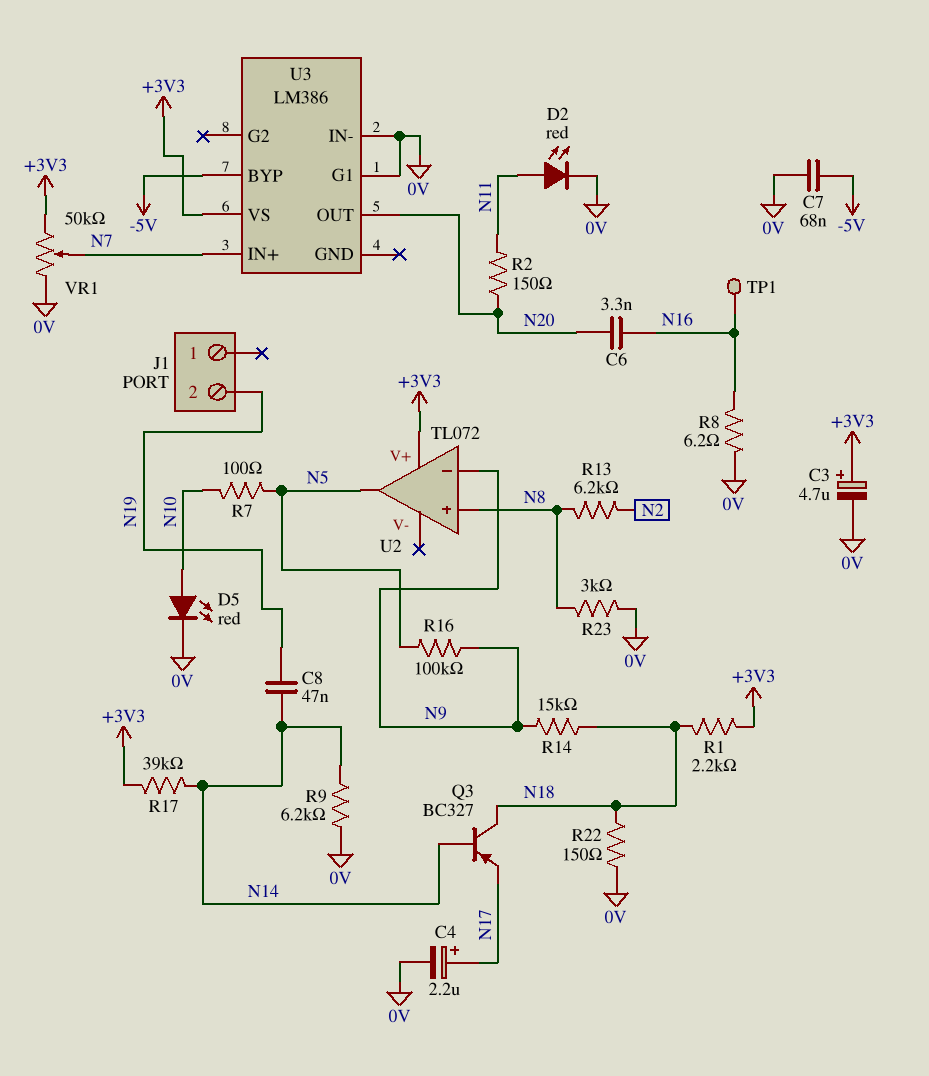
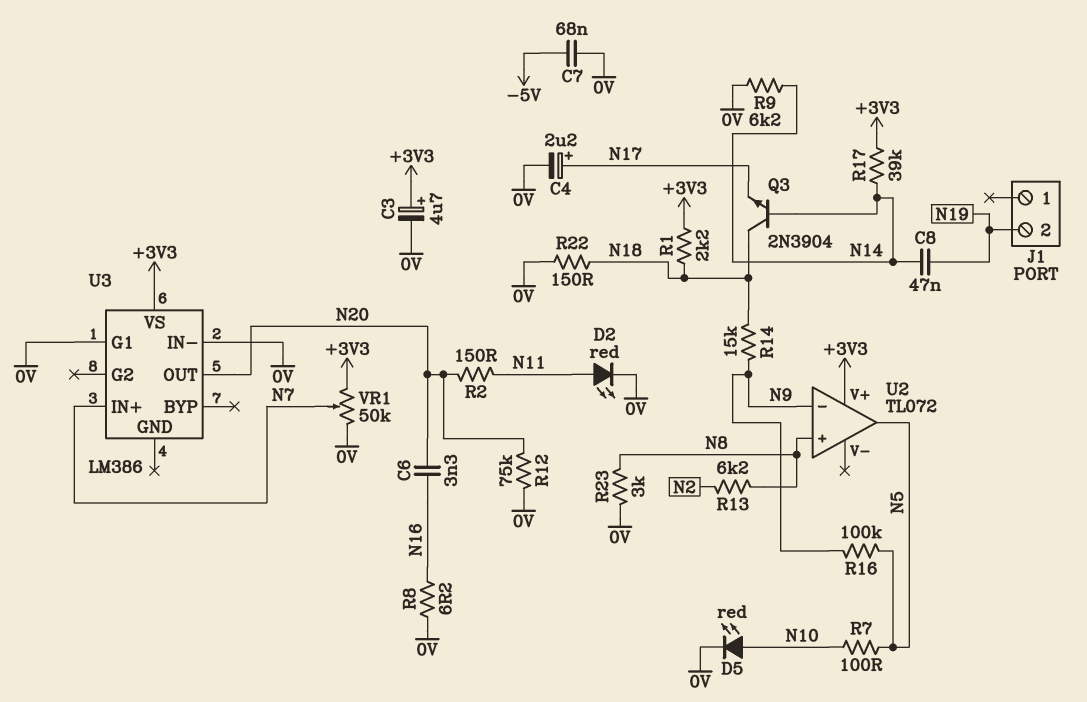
Q3: PNP BC327 (B N14, C N18, E N17) -> NPN 2N3904 (B N14, C N18, E N17)
R12: none -> 75k (0V, N20)
TP1: test point (N16) -> none
U3 pin BYP: -5V -> none

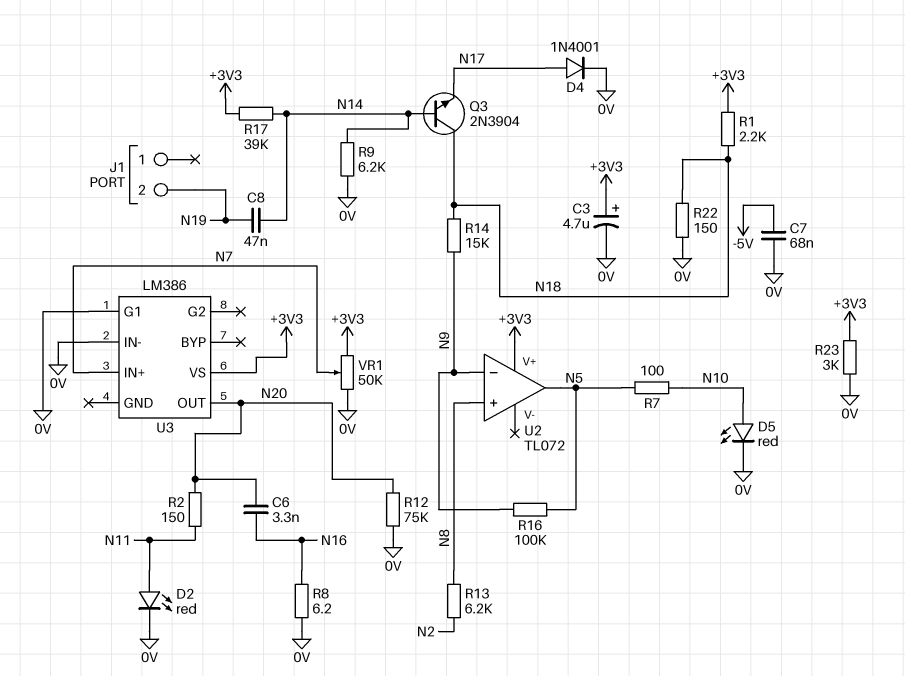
C4: 2.2uF (plus N17, minus 0V) -> none
D4: none -> diode 1N4001 (A N17, K 0V)
R23: 3k (0V, N8) -> 3k (+3V3, 0V)

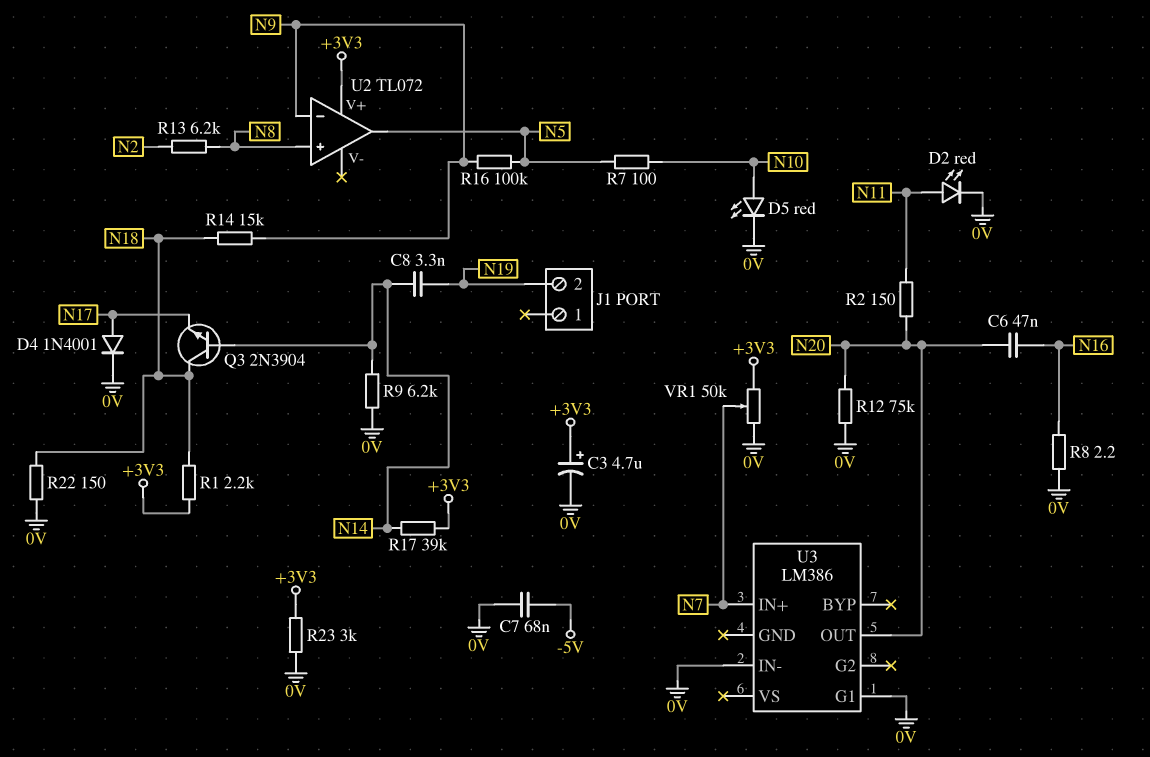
C6: 3.3nF (N16, N20) -> 47nF (N16, N20)
C8: 47nF (N14, N19) -> 3.3nF (N14, N19)
R8: 6.2 (0V, N16) -> 2.2 (0V, N16)
U3 pin VS: +3V3 -> none

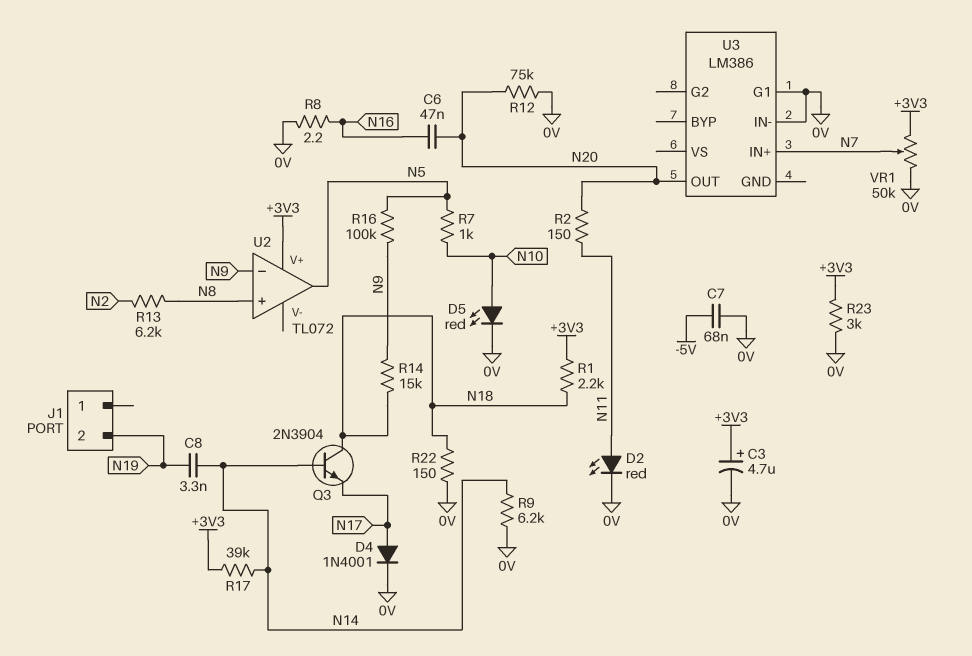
R7: 100 (N5, N10) -> 1k (N5, N10)

